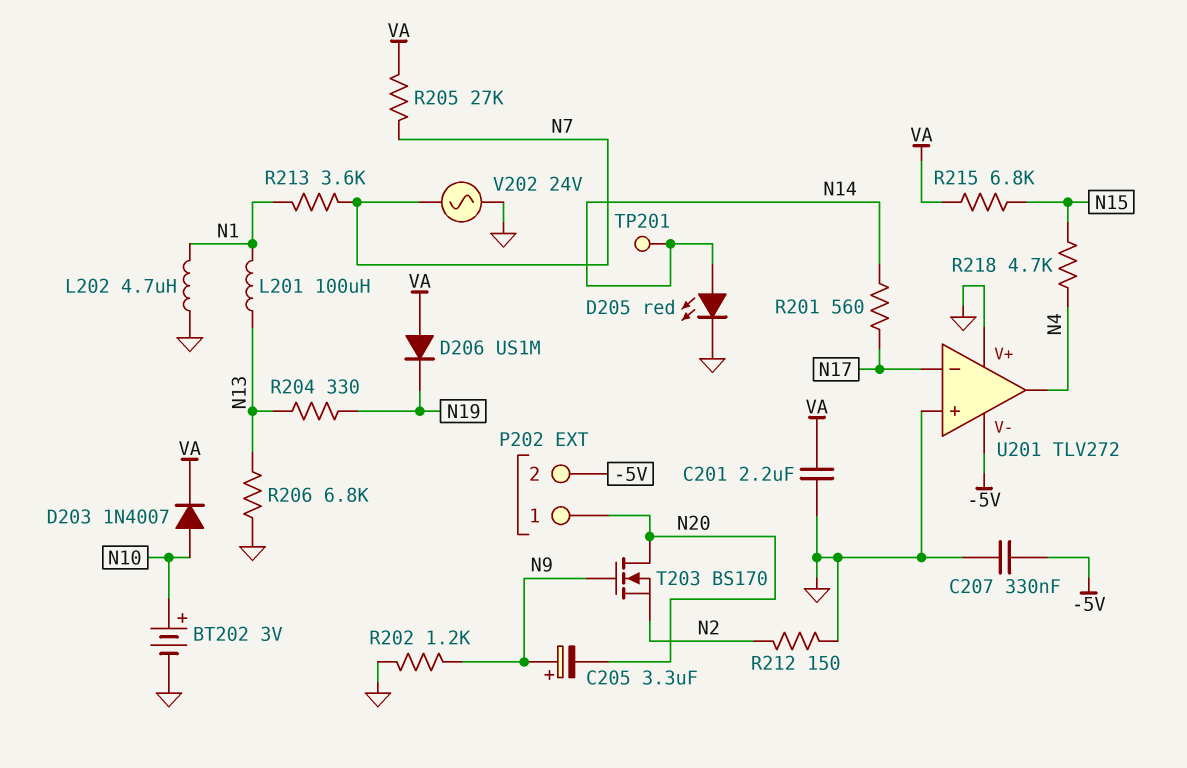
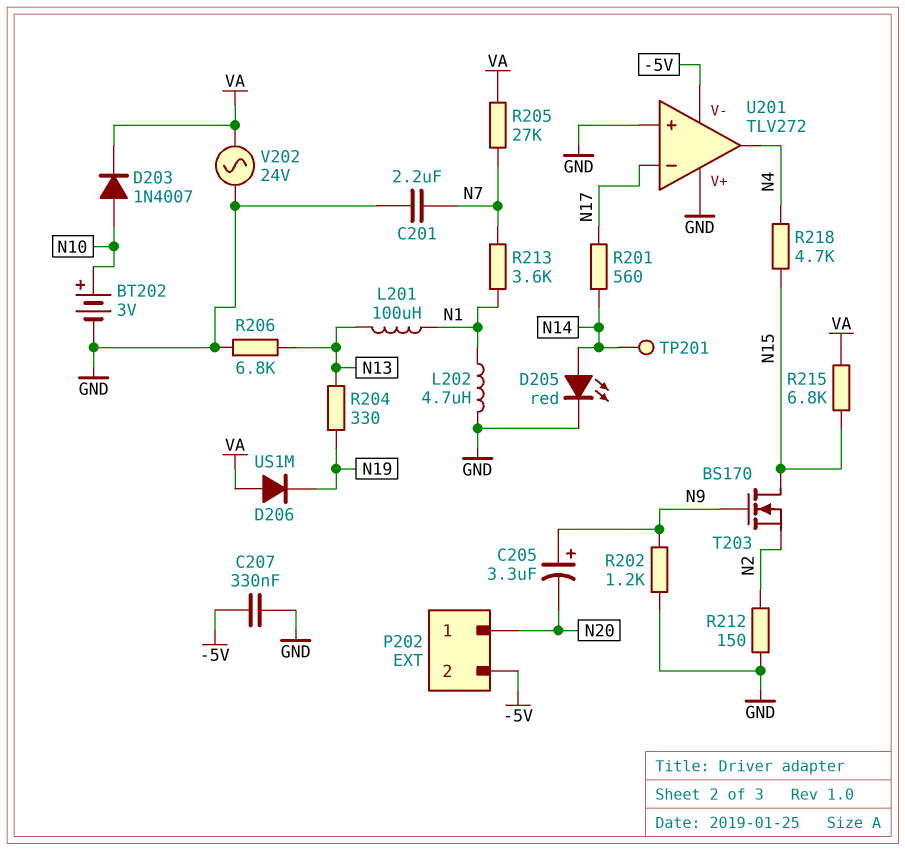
C201: 2.2uF (GND, VA) -> 2.2uF (GND, N7)
T203: NMOS BS170 (G N9, D N20, S N2) -> NMOS BS170 (G N9, D N15, S N2)
V202: AC 24V (GND, N7) -> AC 24V (GND, VA)

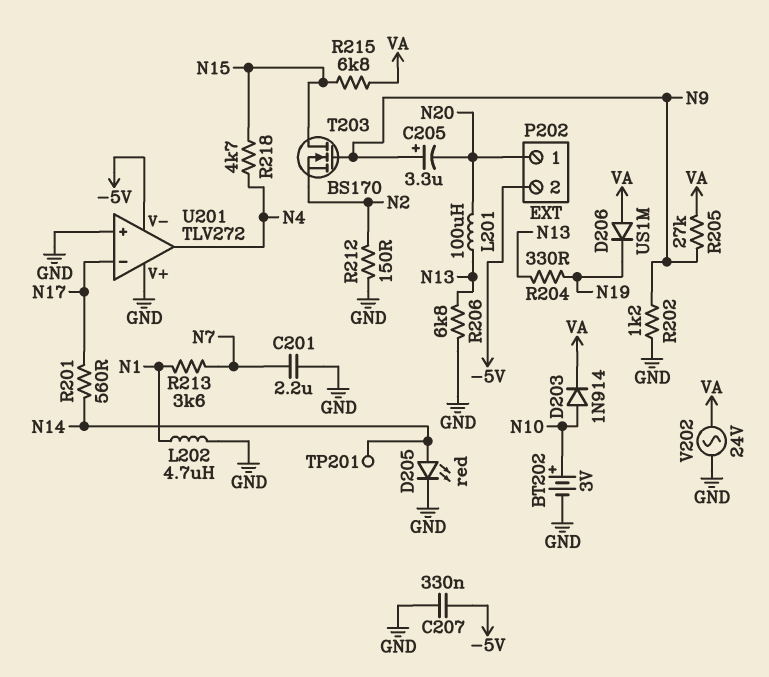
D203: diode 1N4007 (A N10, K VA) -> diode 1N914 (A N10, K VA)
L201: 100uH (N1, N13) -> 100uH (N13, N20)
R205: 27k (N7, VA) -> 27k (N9, VA)

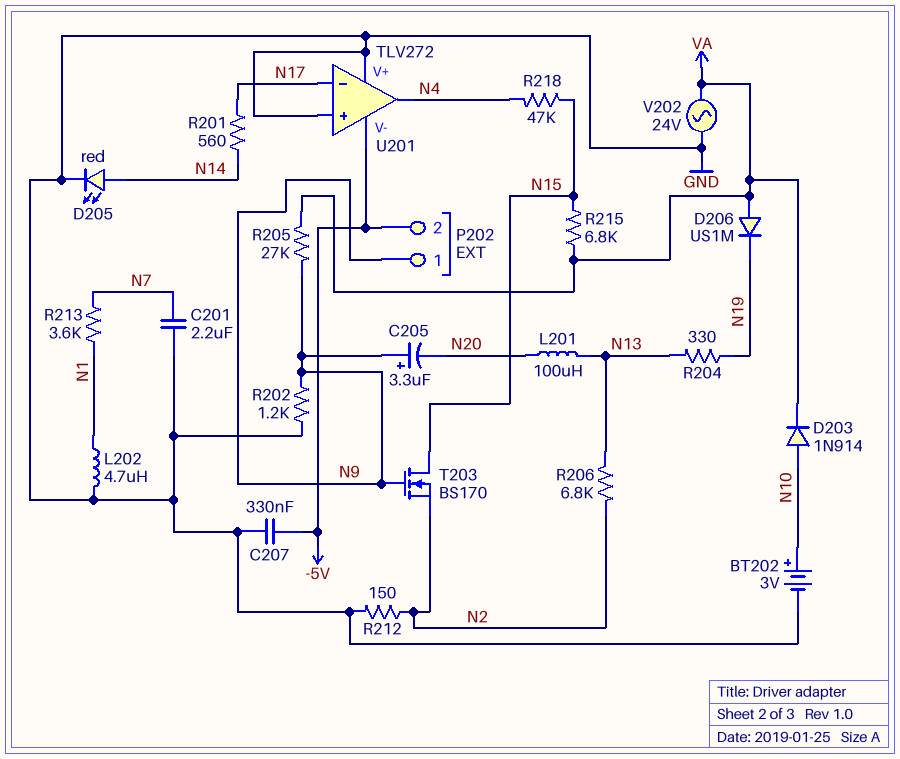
P202 pin 1: N20 -> N9
R206: 6.8k (GND, N13) -> 6.8k (N2, N13)
R218: 4.7k (N4, N15) -> 47k (N4, N15)
TP201: test point (N14) -> none

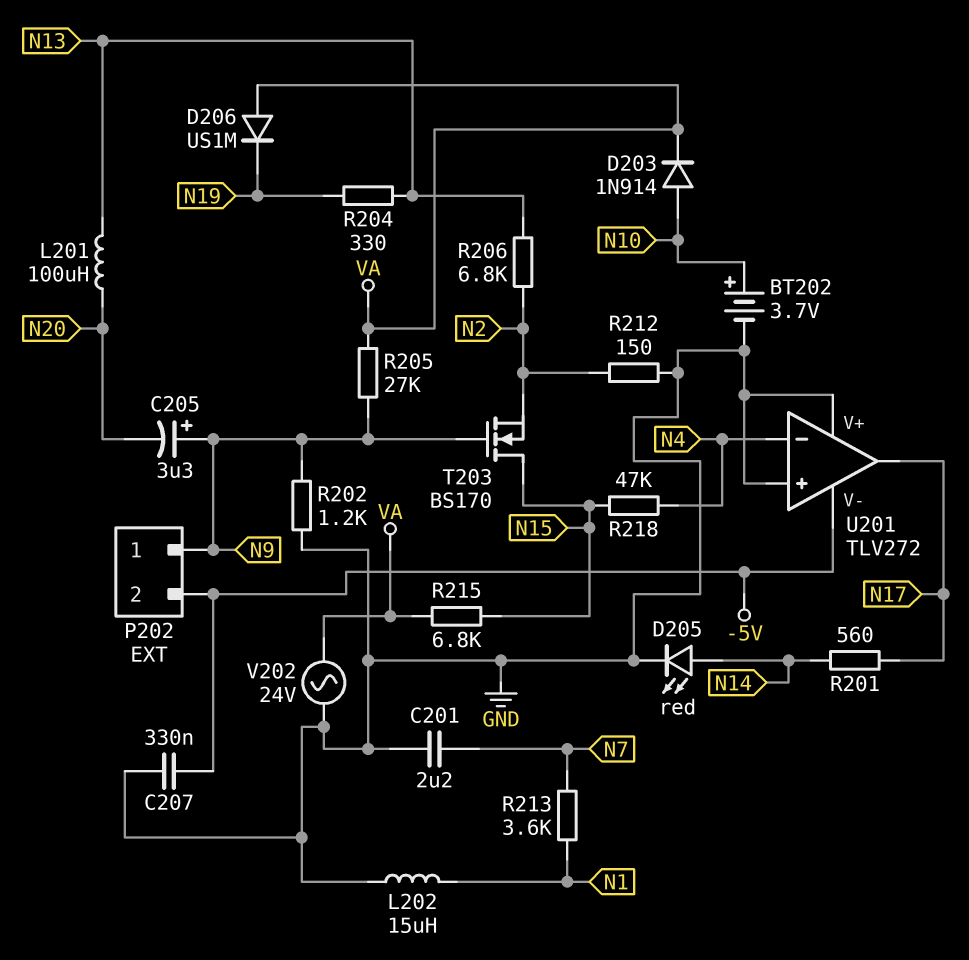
BT202: 3V (plus N10, minus GND) -> 3.7V (plus N10, minus GND)
L202: 4.7uH (GND, N1) -> 15uH (GND, N1)
U201 pin in-: N17 -> N4
U201 pin out: N4 -> N17

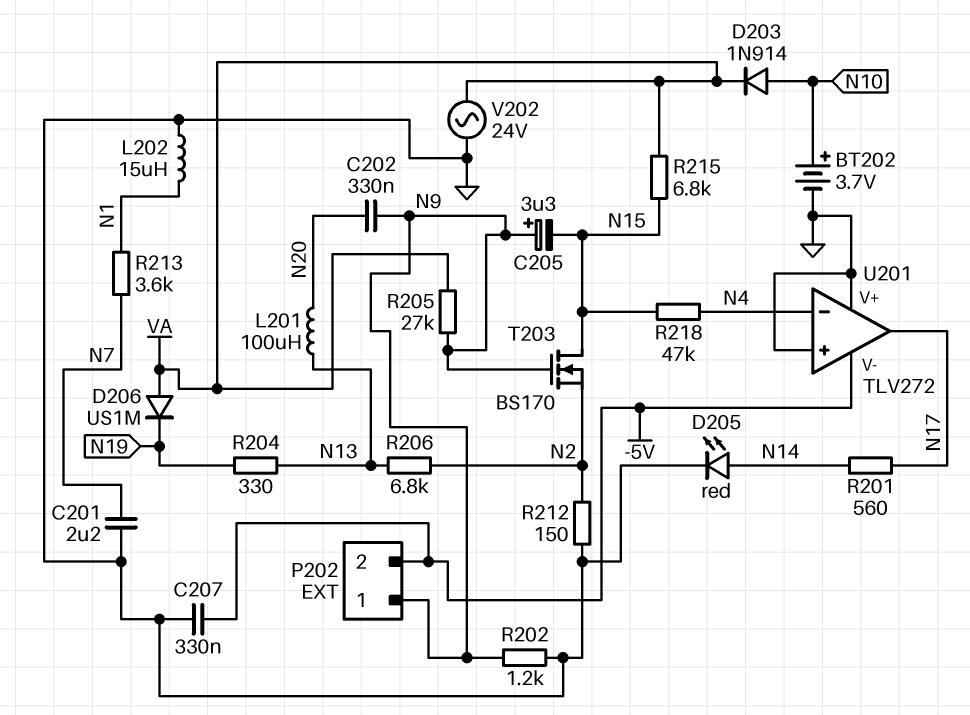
C202: none -> 330nF (N9, N20)
C205: 3.3uF (plus N9, minus N20) -> 3.3uF (plus N9, minus N15)

